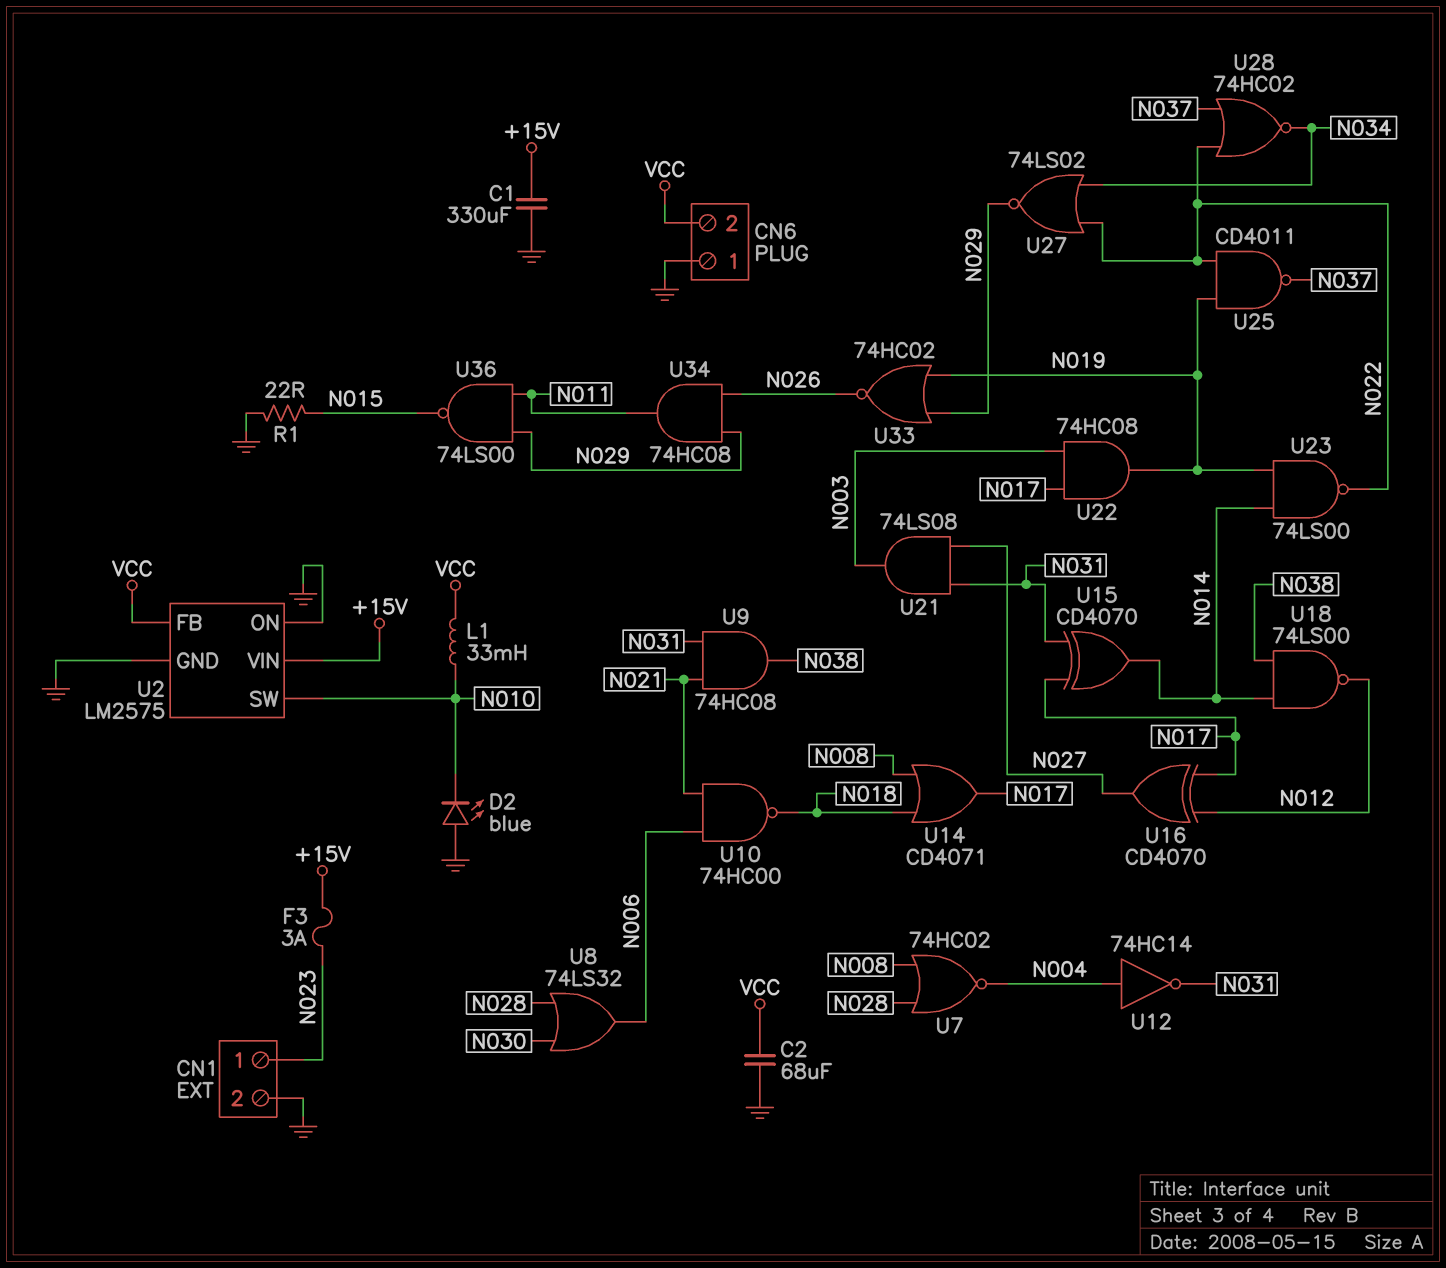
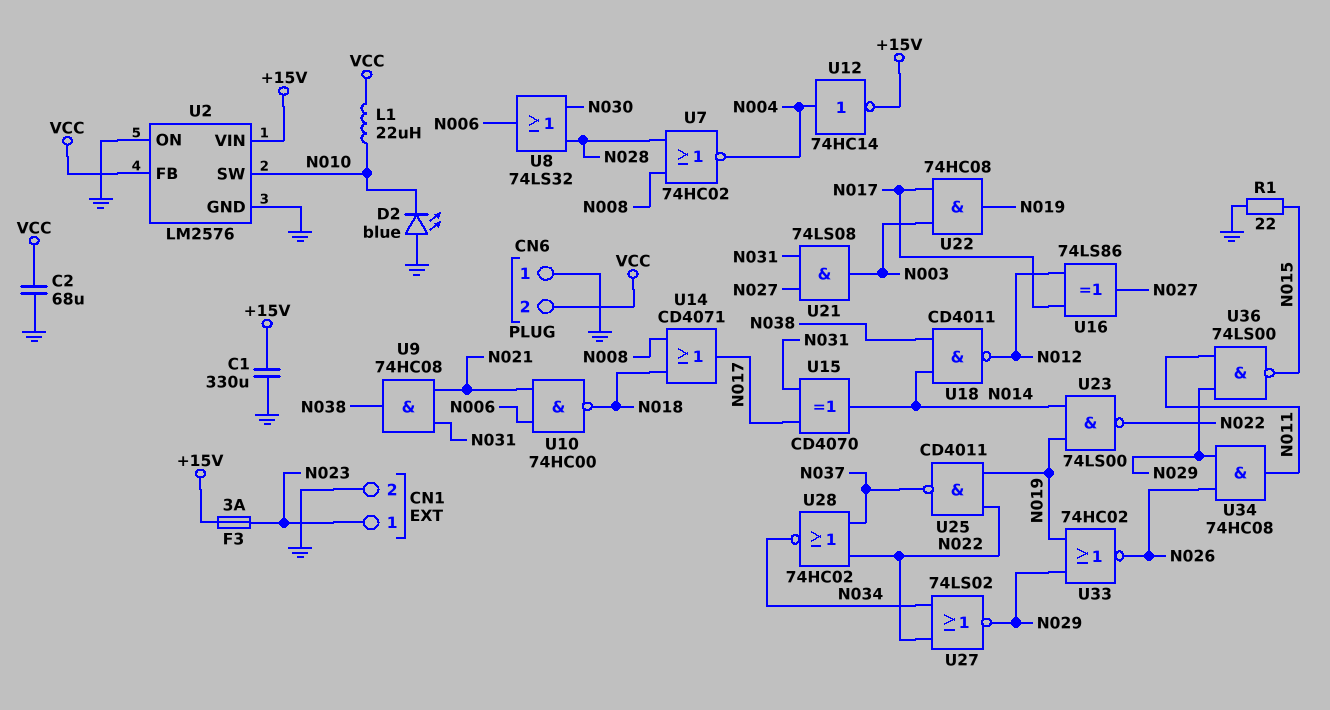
L1: 33mH (N010, VCC) -> 22uH (N010, VCC)
U2: LM2575 -> LM2576
U12: NOT 74HC14 (in N004, out N031) -> NOT 74HC14 (in N004, out +15V)
U16: XOR CD4070 (in N012, in N017, out N027) -> XOR 74LS86 (in N012, in N017, out N027)
U18: NAND 74LS00 (in N014, in N038, out N012) -> NAND CD4011 (in N014, in N038, out N012)

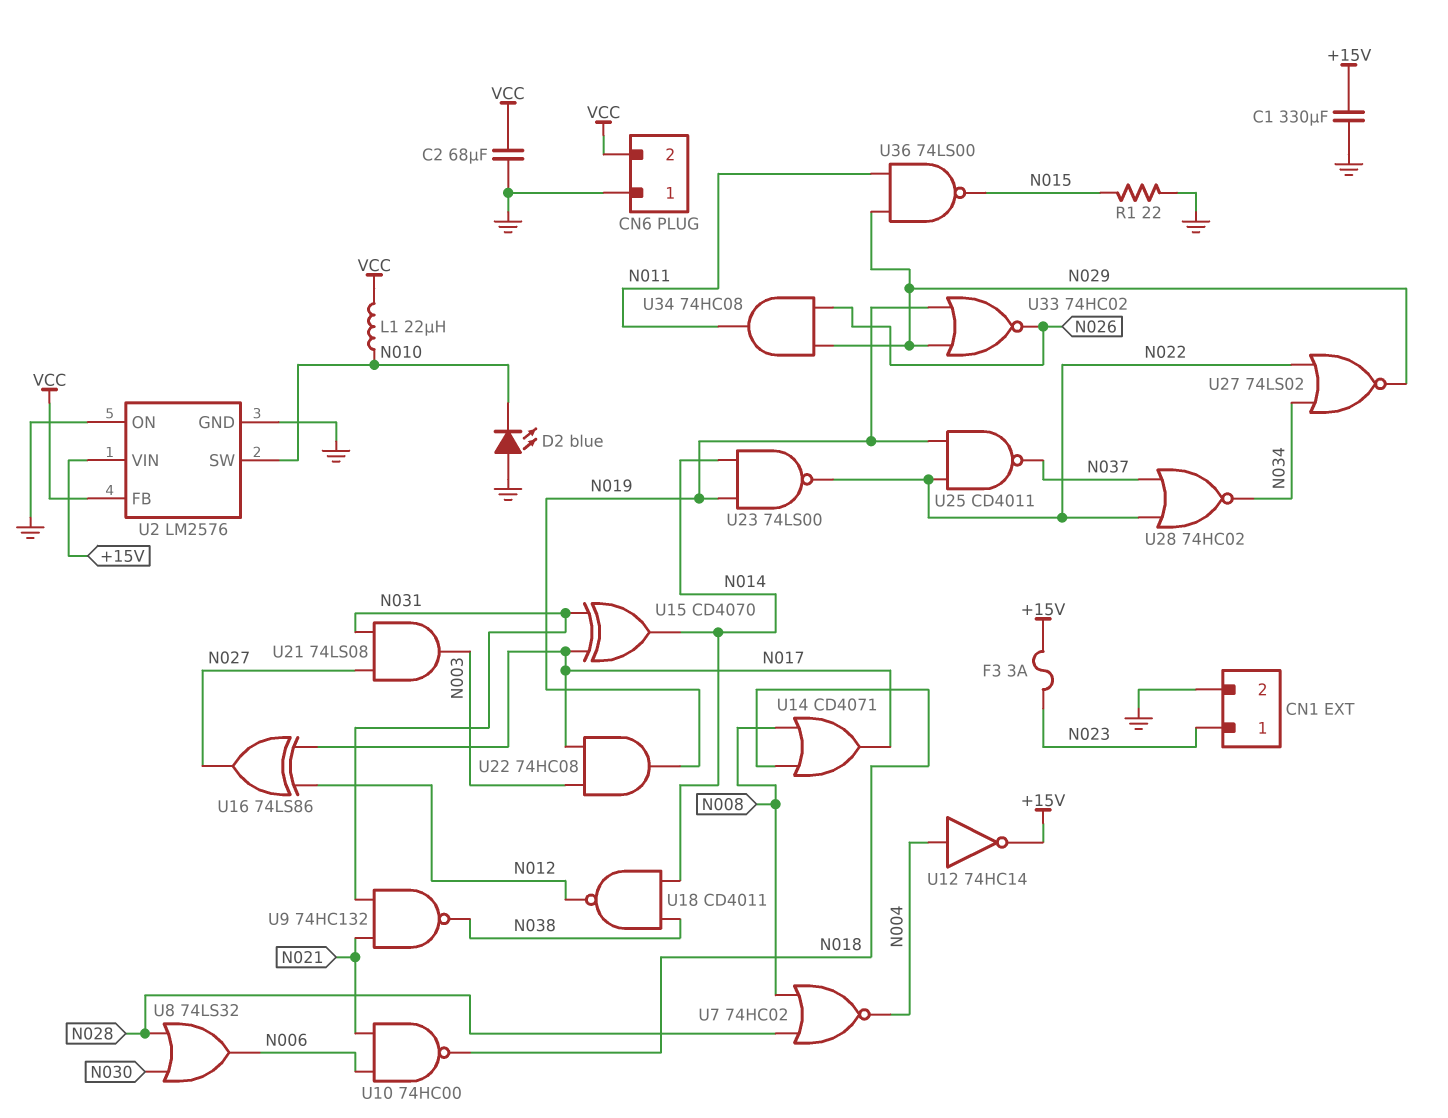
U9: AND 74HC08 (in N021, in N031, out N038) -> NAND 74HC132 (in N021, in N031, out N038)

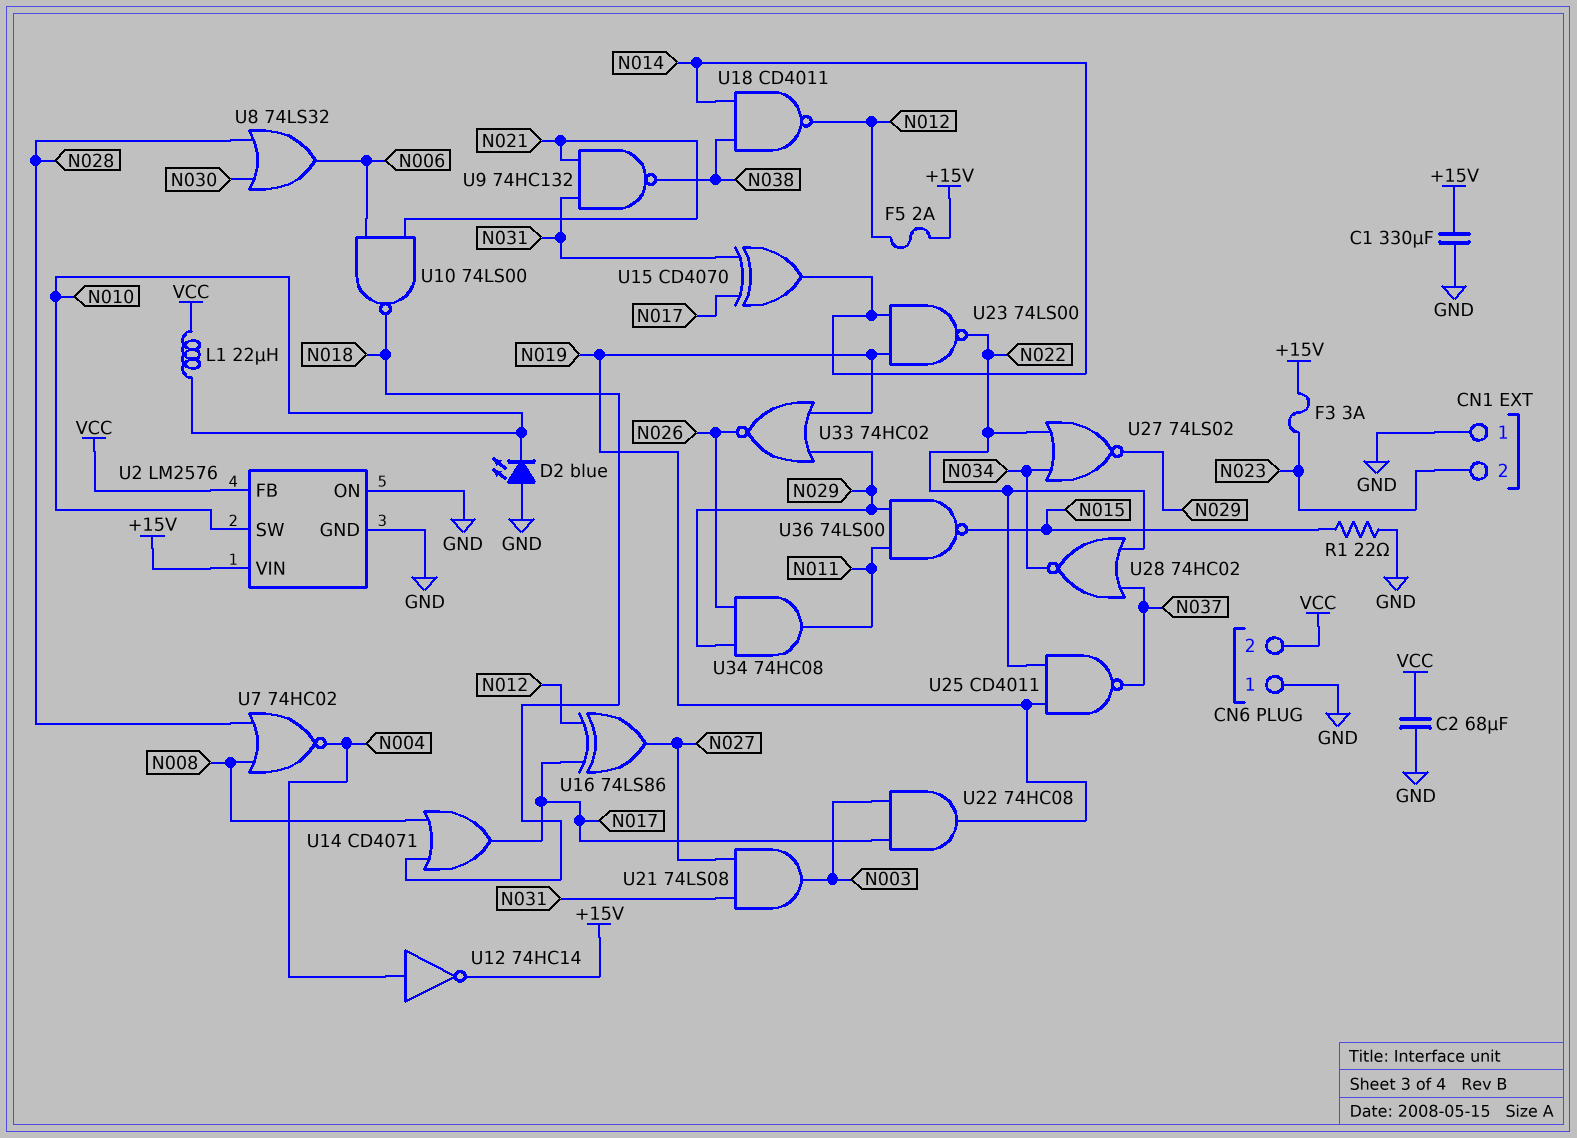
CN1 pin 1: N023 -> GND
CN1 pin 2: GND -> N023
F5: none -> 2A (+15V, N012)
U10: NAND 74HC00 (in N006, in N021, out N018) -> NAND 74LS00 (in N006, in N021, out N018)

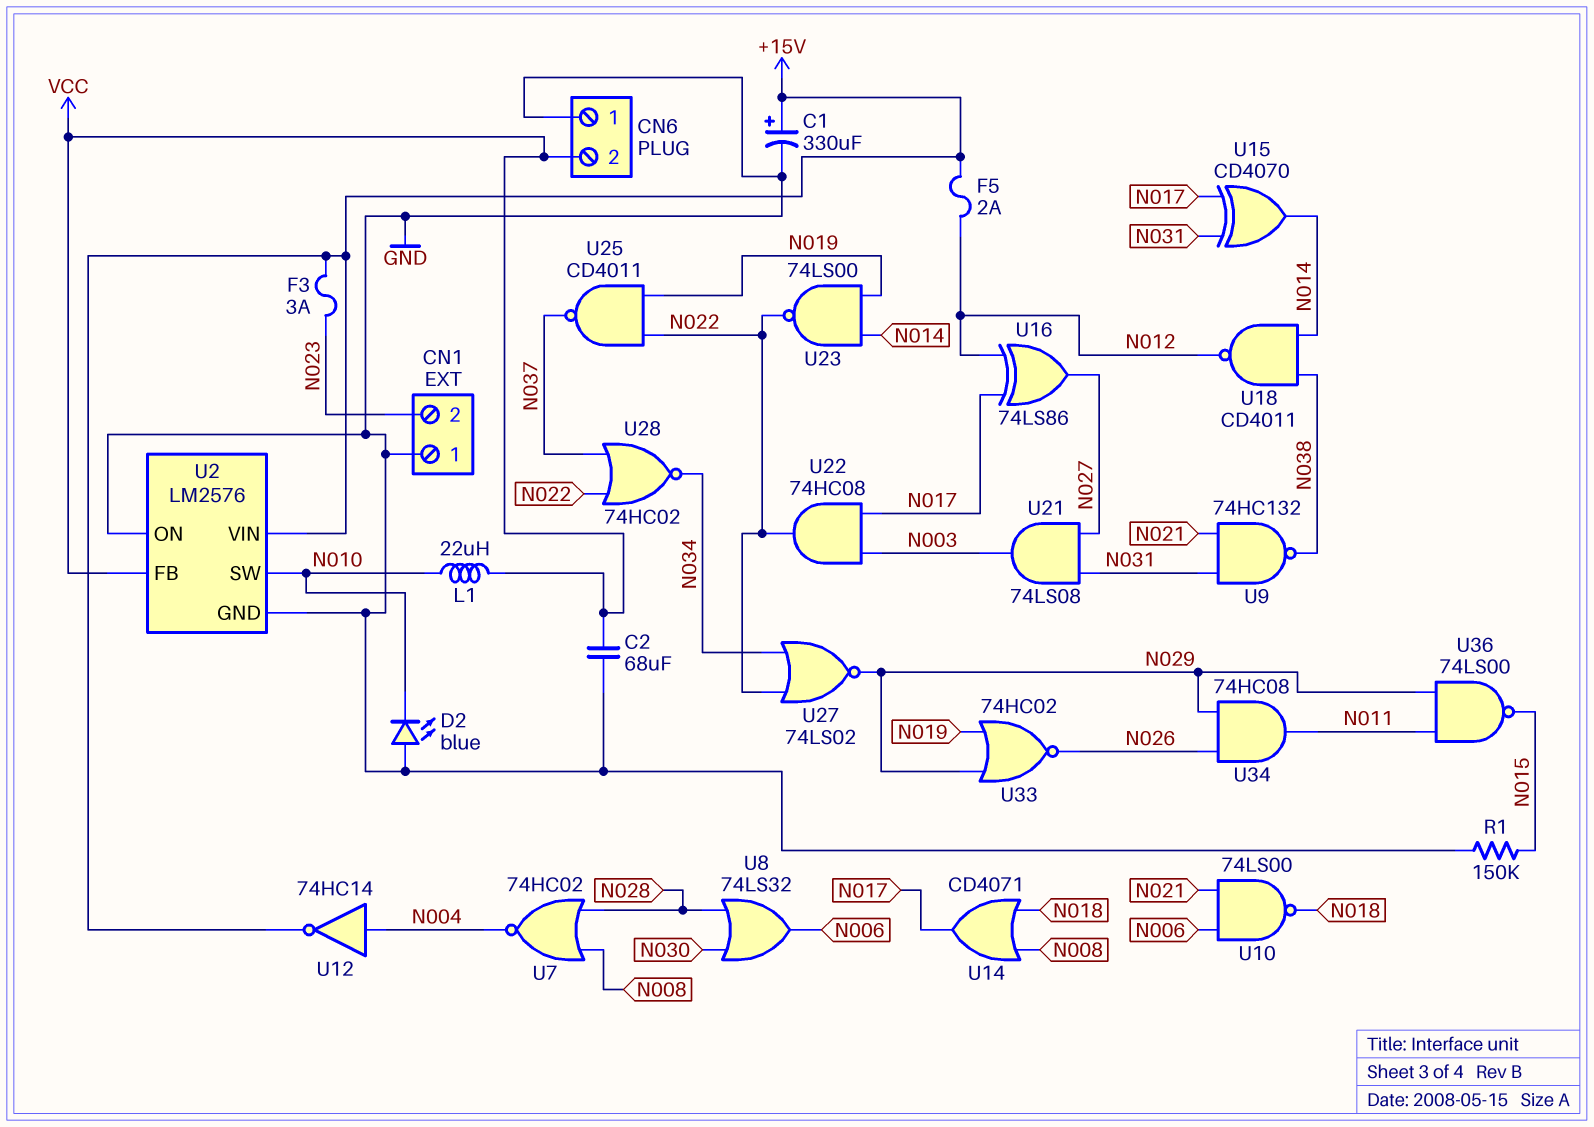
C1: 330uF (+15V, GND) -> 330uF (plus +15V, minus GND)
R1: 22 (GND, N015) -> 150k (GND, N015)
U22: AND 74HC08 (in N003, in N017, out N019) -> AND 74HC08 (in N003, in N017, out N022)

